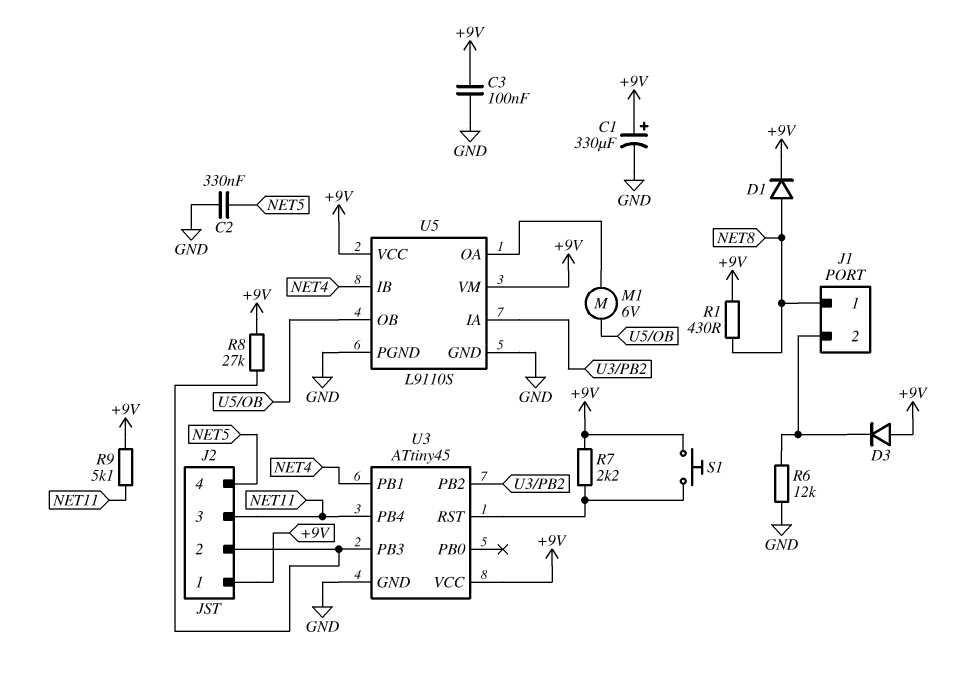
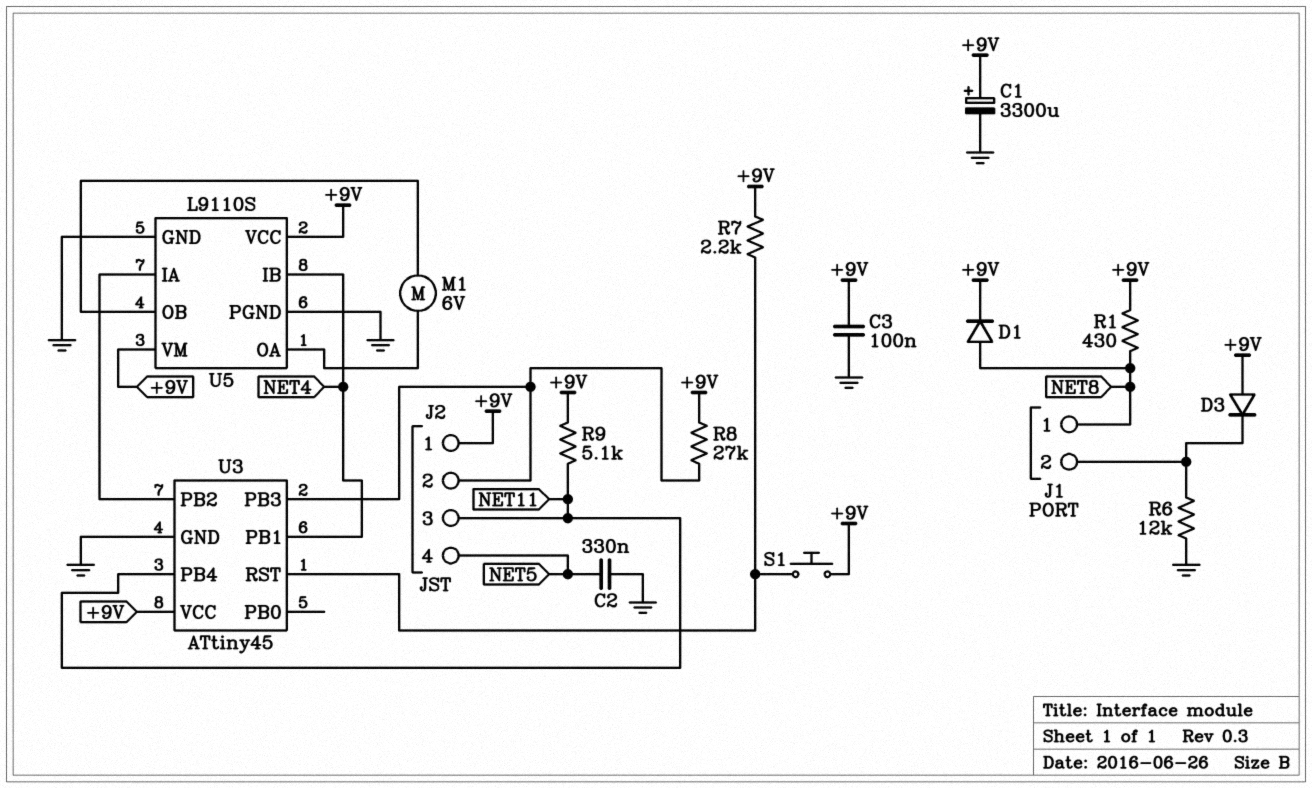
C1: 330uF (plus +9V, minus GND) -> 3300uF (plus +9V, minus GND)

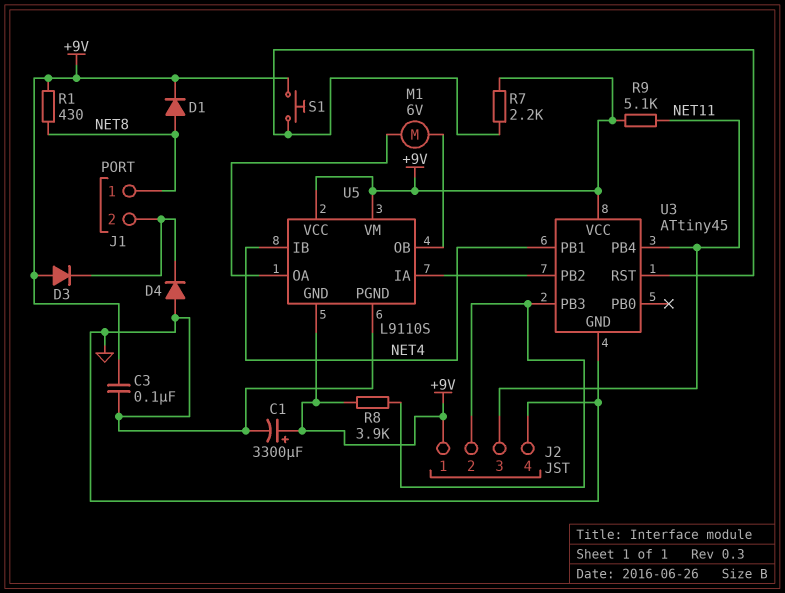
C2: 330nF (GND, NET5) -> none
D4: none -> diode (A GND, K J1/2)
J2 pin 4: NET5 -> GND
R6: 12k (GND, J1/2) -> none
R8: 27k (+9V, J2/2) -> 3.9k (+9V, J2/2)
U5 pin GND: GND -> +9V

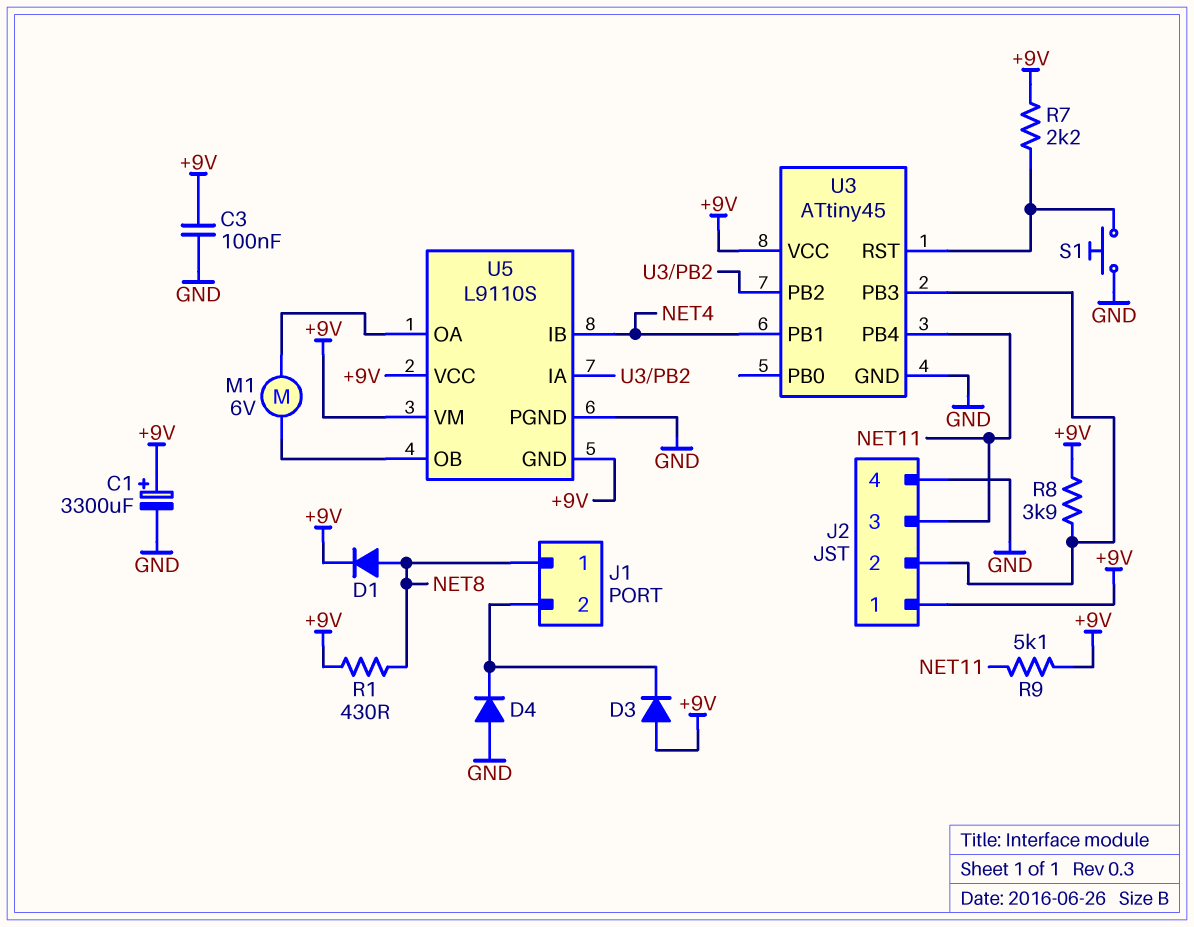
S1: button (+9V, U3/RST) -> button (GND, U3/RST)

